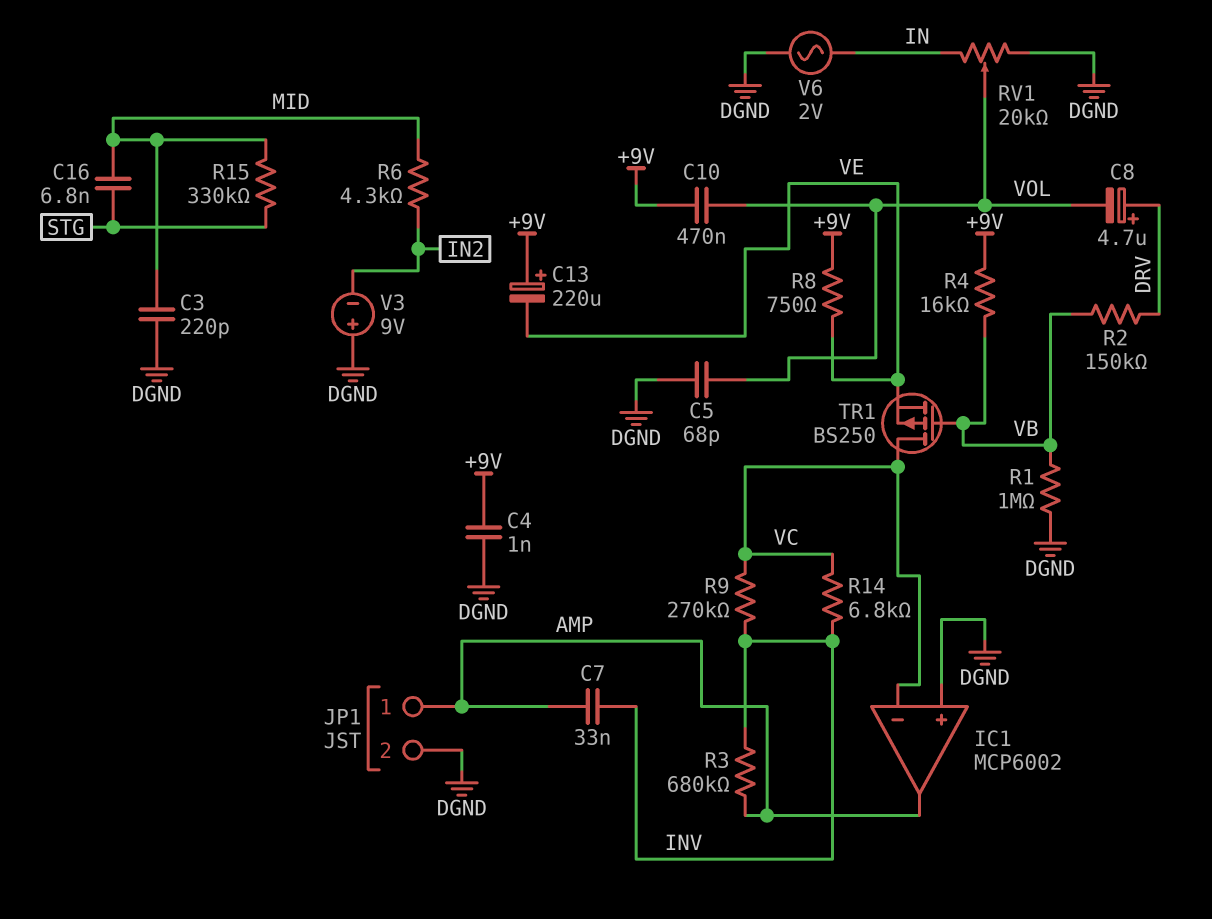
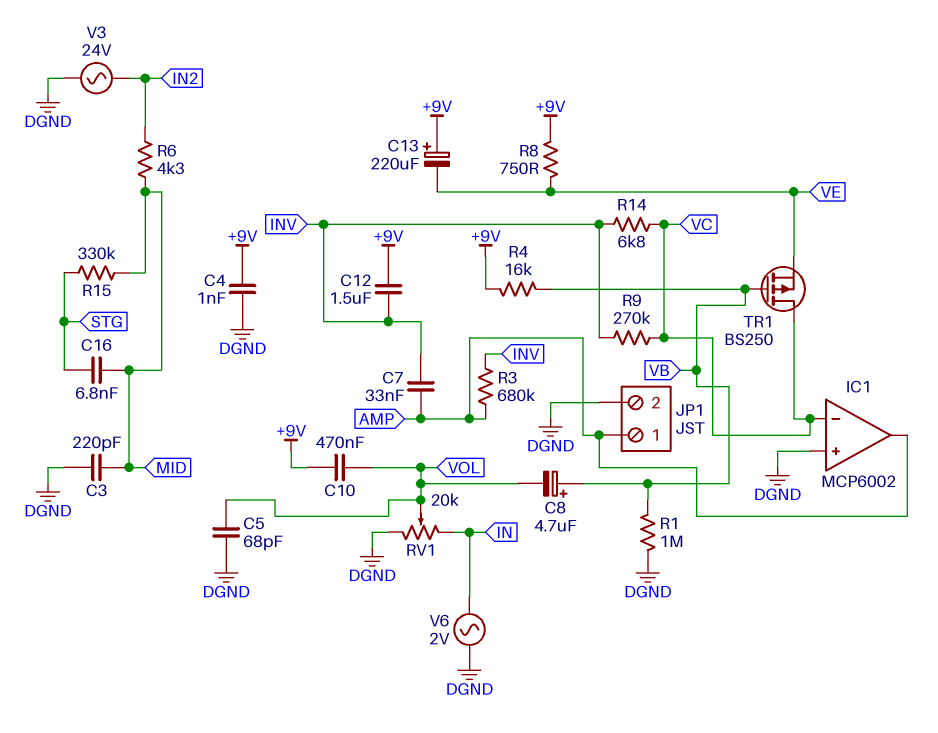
C8: 4.7uF (plus DRV, minus VOL) -> 4.7uF (plus VB, minus VOL)
C12: none -> 1.5uF (+9V, INV)
R2: 150k (DRV, VB) -> none
V3: 9V (plus DGND, minus IN2) -> AC 24V (DGND, IN2)

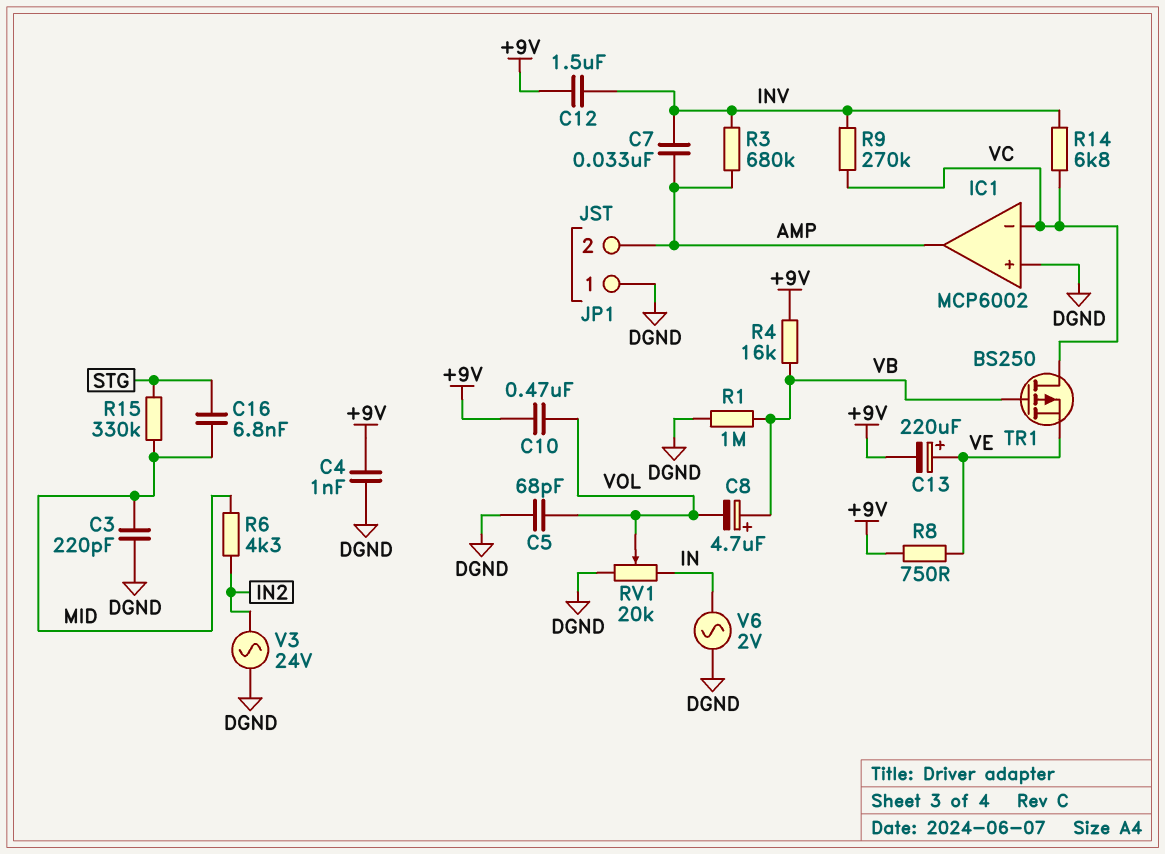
C13: 220uF (plus +9V, minus VE) -> 220uF (plus VE, minus +9V)
JP1 pin 1: AMP -> DGND
JP1 pin 2: DGND -> AMP

